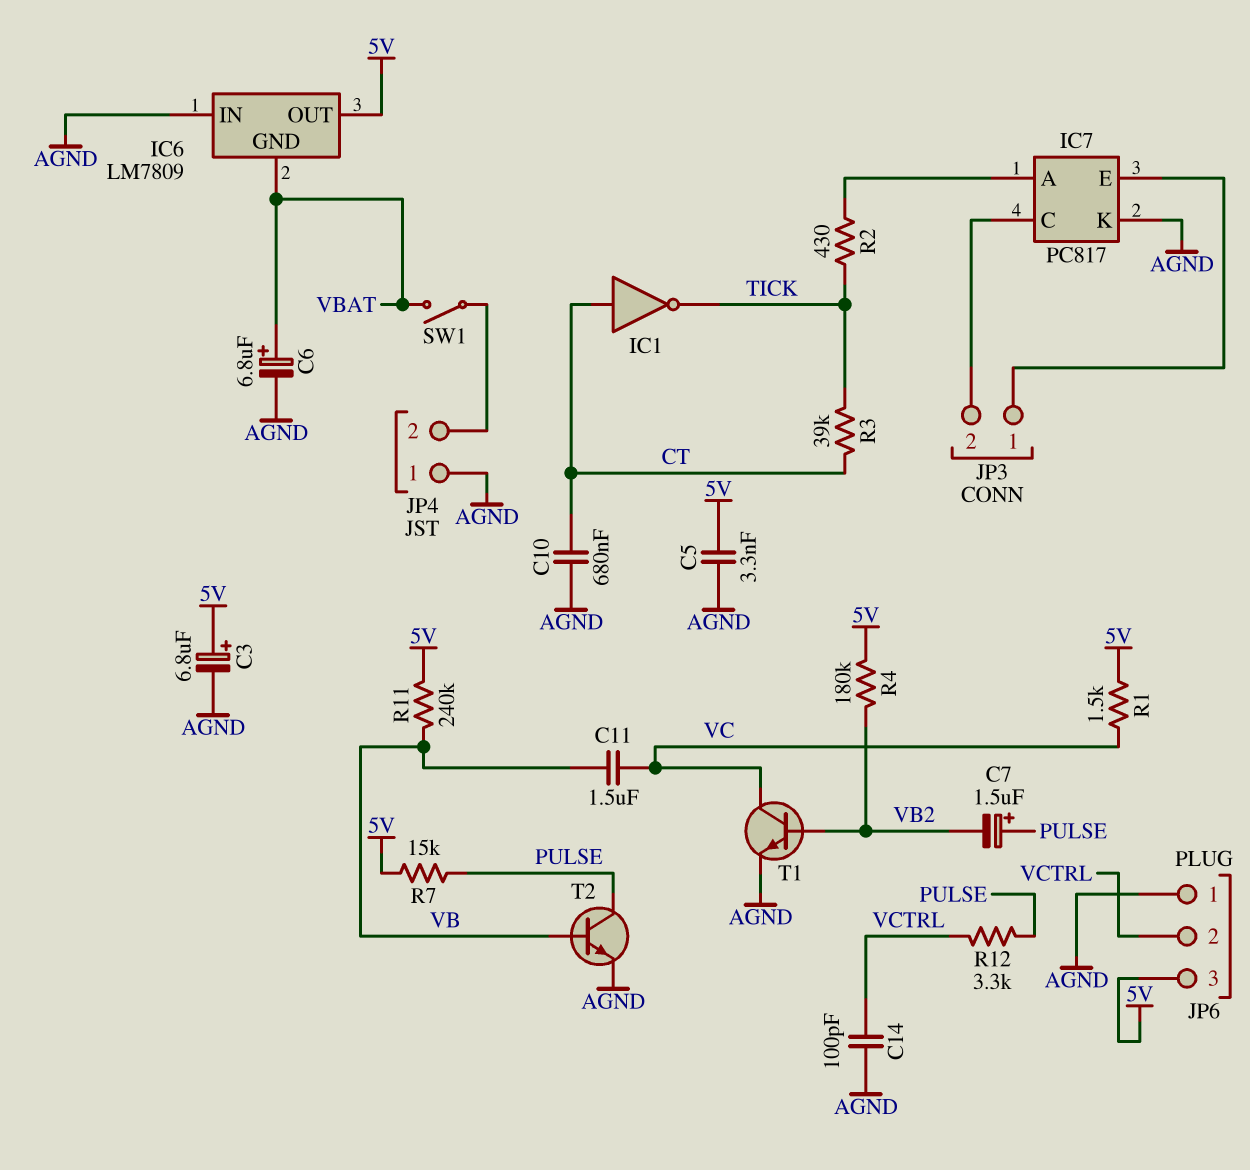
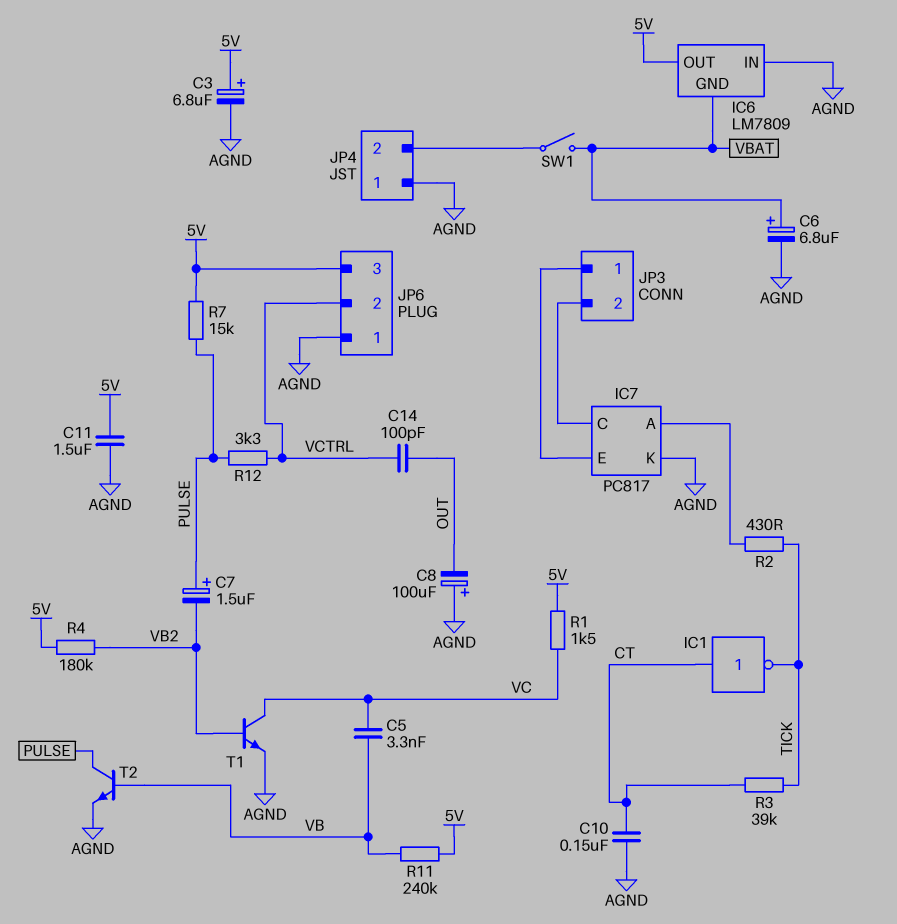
C5: 3.3nF (5V, AGND) -> 3.3nF (VB, VC)
C8: none -> 100uF (plus AGND, minus OUT)
C10: 680nF (AGND, CT) -> 150nF (AGND, CT)
C11: 1.5uF (VB, VC) -> 1.5uF (5V, AGND)
C14: 100pF (AGND, VCTRL) -> 100pF (OUT, VCTRL)

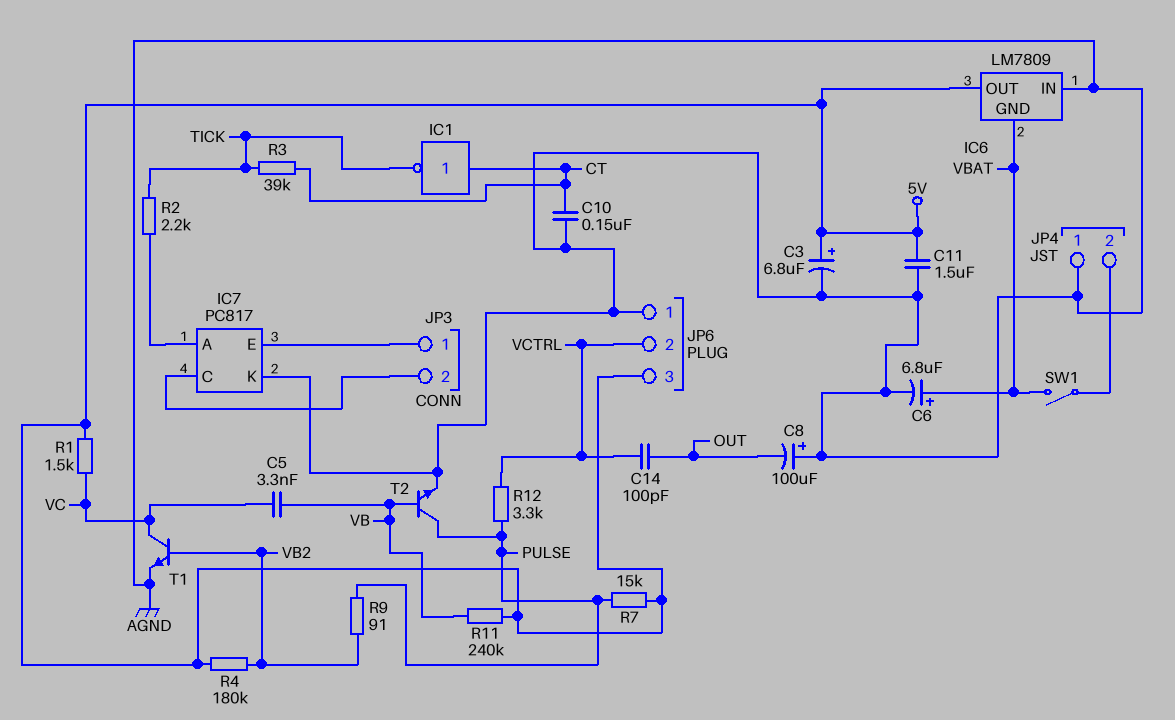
C7: 1.5uF (plus PULSE, minus VB2) -> none
R2: 430 (IC7/A, TICK) -> 2.2k (IC7/A, TICK)
R9: none -> 91 (PULSE, VB2)

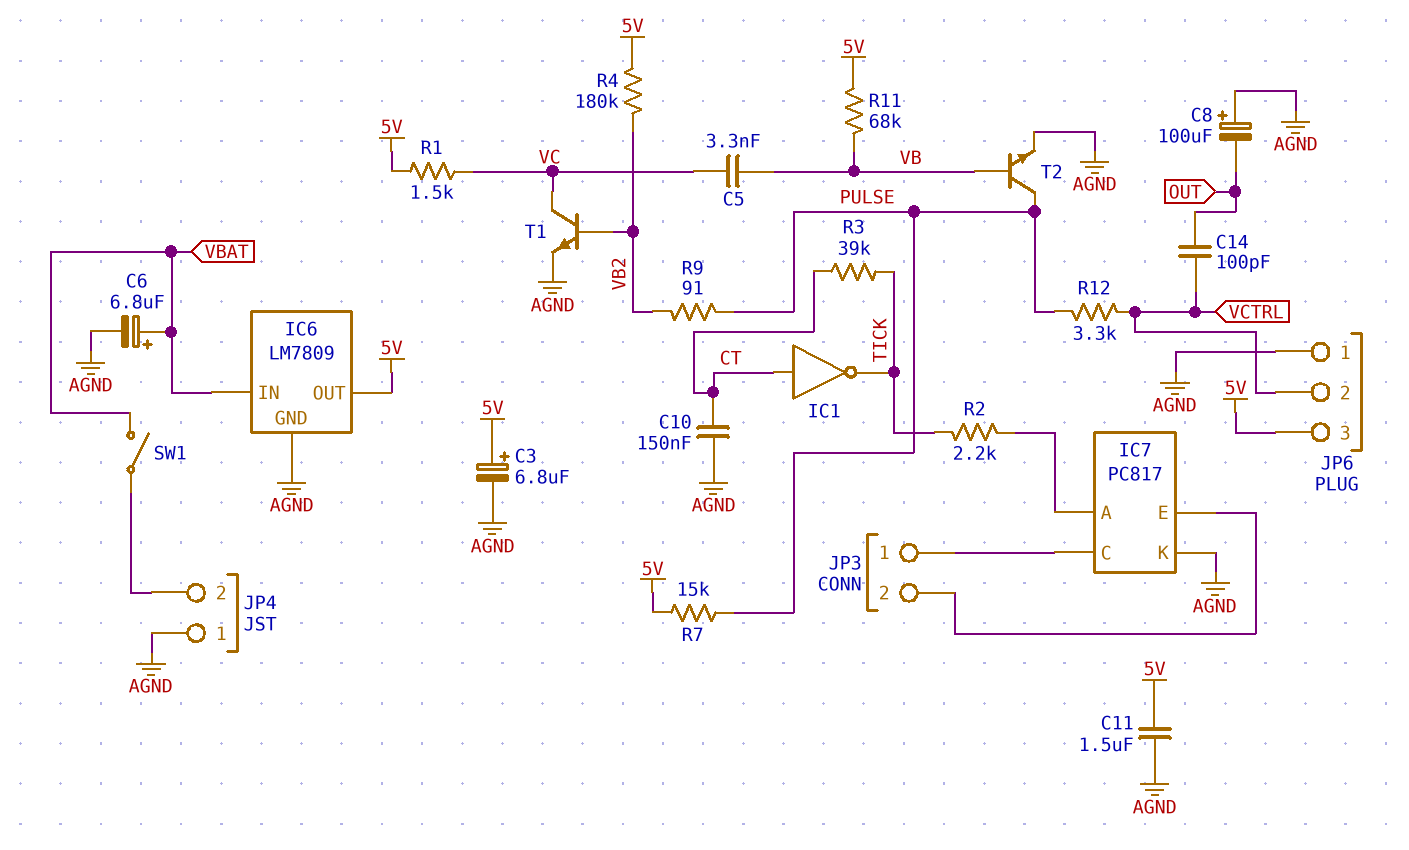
IC6 pin GND: VBAT -> AGND
IC6 pin IN: AGND -> VBAT
JP3 pin 1: IC7/E -> IC7/C
JP3 pin 2: IC7/C -> IC7/E
R11: 240k (5V, VB) -> 68k (5V, VB)

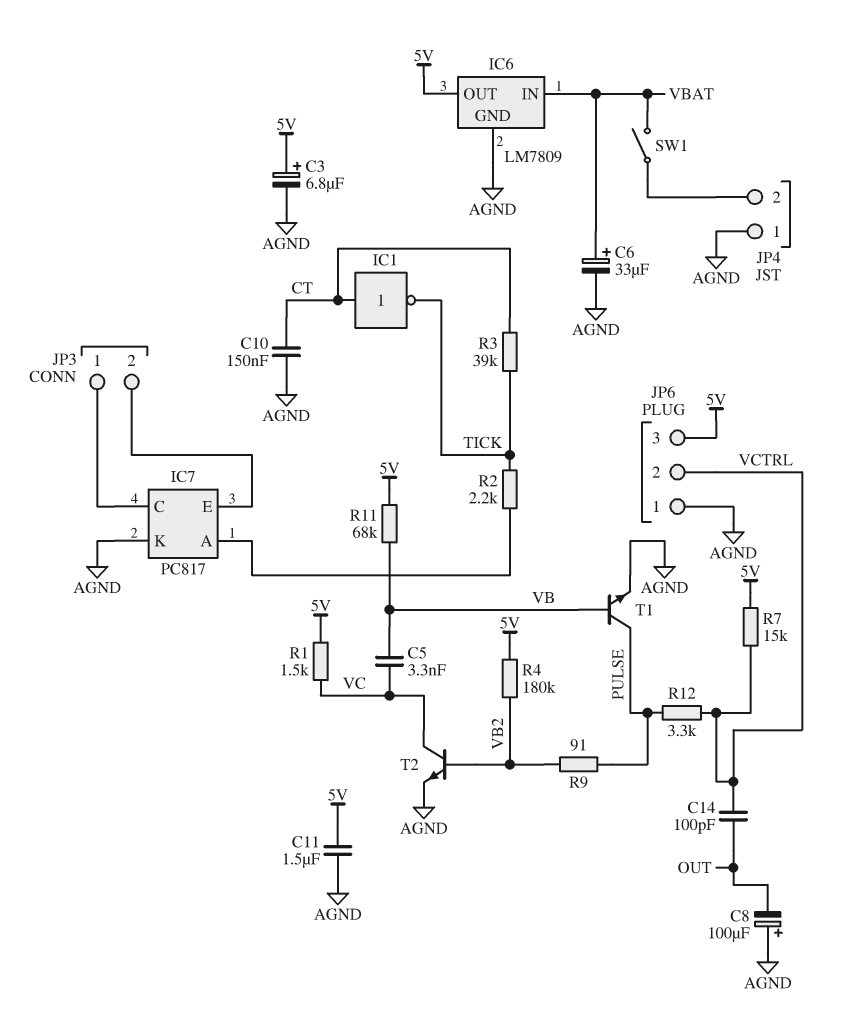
C6: 6.8uF (plus VBAT, minus AGND) -> 33uF (plus VBAT, minus AGND)
R7: 15k (5V, PULSE) -> 15k (5V, VCTRL)
T1: NPN (B VB2, C VC, E AGND) -> NPN (B VB, C PULSE, E AGND)
T2: NPN (B VB, C PULSE, E AGND) -> NPN (B VB2, C VC, E AGND)

